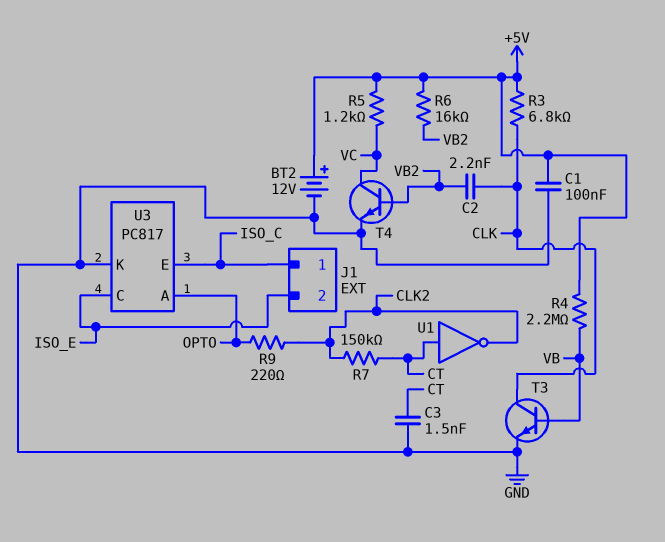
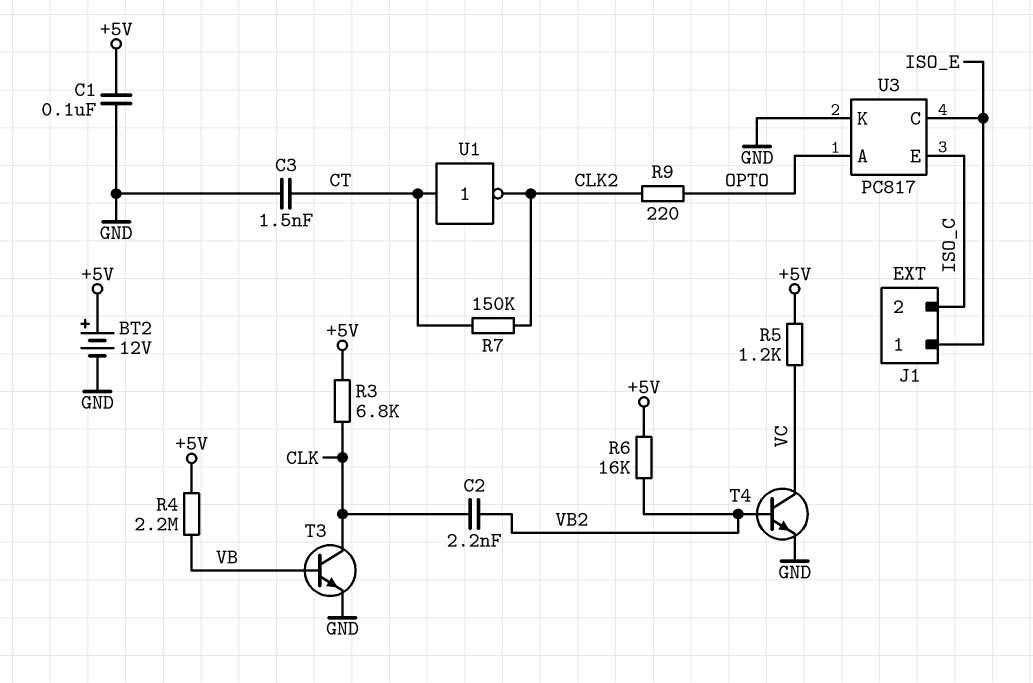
J1 pin 1: ISO_C -> ISO_E
J1 pin 2: ISO_E -> ISO_C

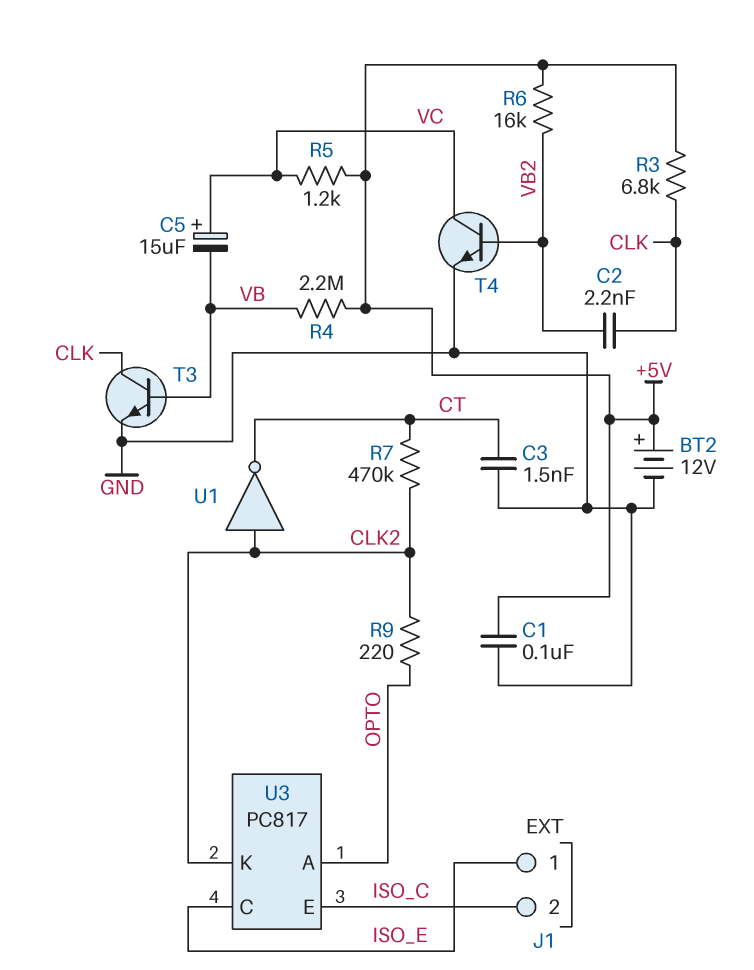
C5: none -> 15uF (plus VC, minus VB)
R7: 150k (CLK2, CT) -> 470k (CLK2, CT)
U1: NOT (in CT, out CLK2) -> NOT (in CLK2, out CT)
U3 pin K: GND -> CLK2

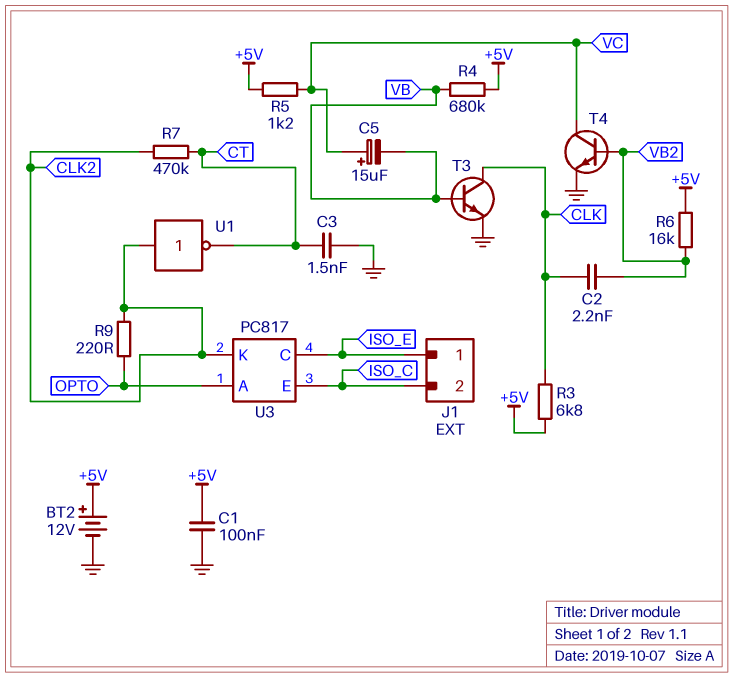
R4: 2.2M (+5V, VB) -> 680k (+5V, VB)

